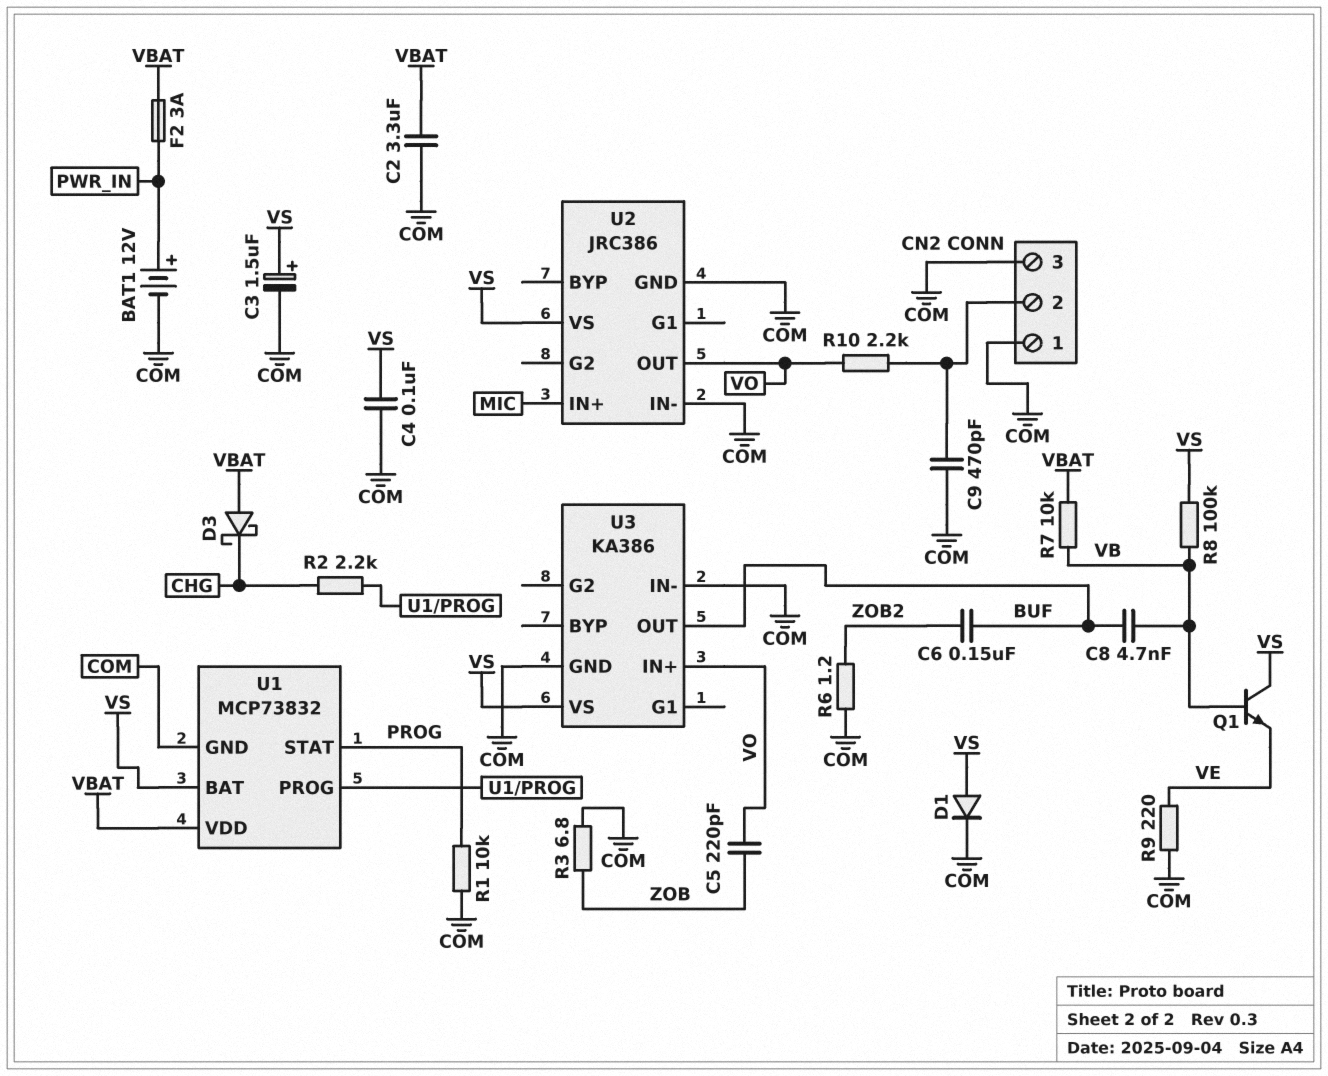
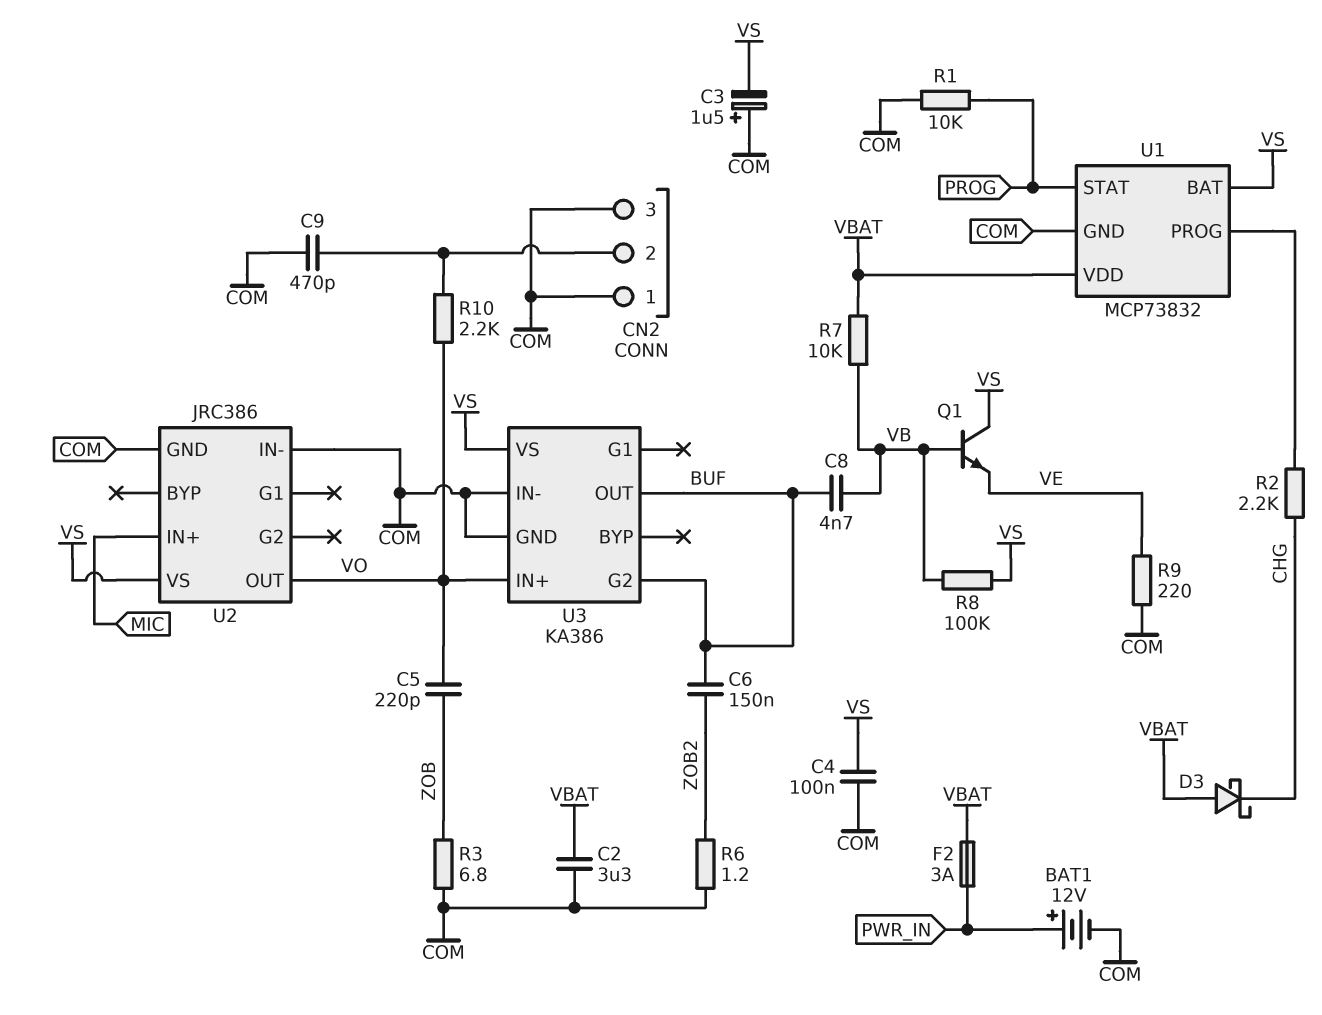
C3: 1.5uF (plus VS, minus COM) -> 1.5uF (plus COM, minus VS)
D1: diode (A VS, K COM) -> none
U3 pin G2: none -> BUF

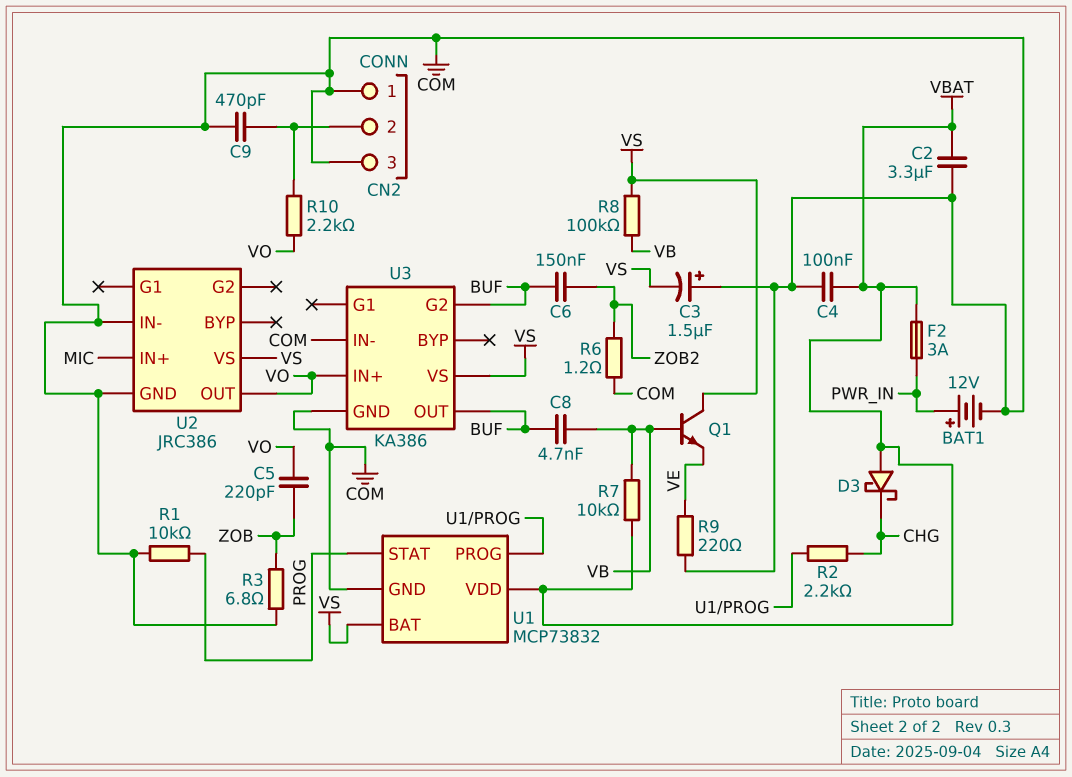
C4: 100nF (COM, VS) -> 100nF (COM, VBAT)

